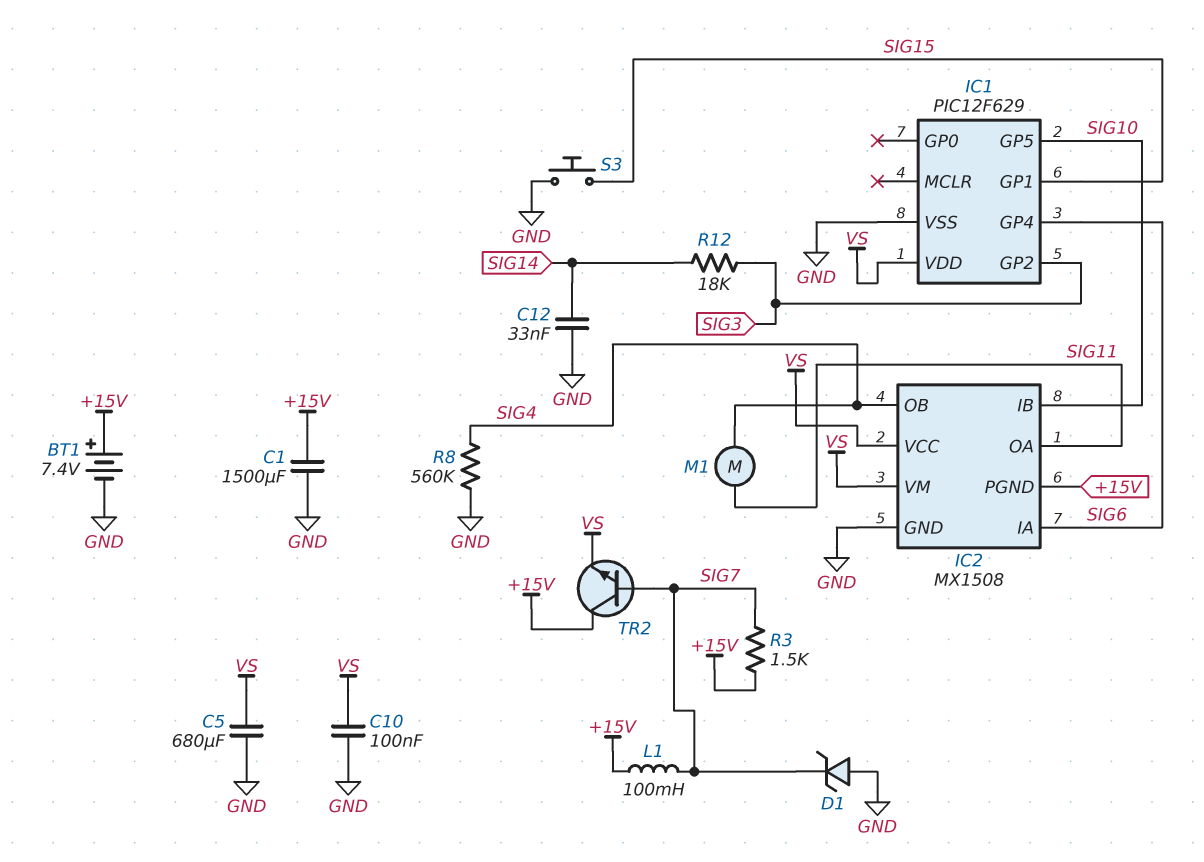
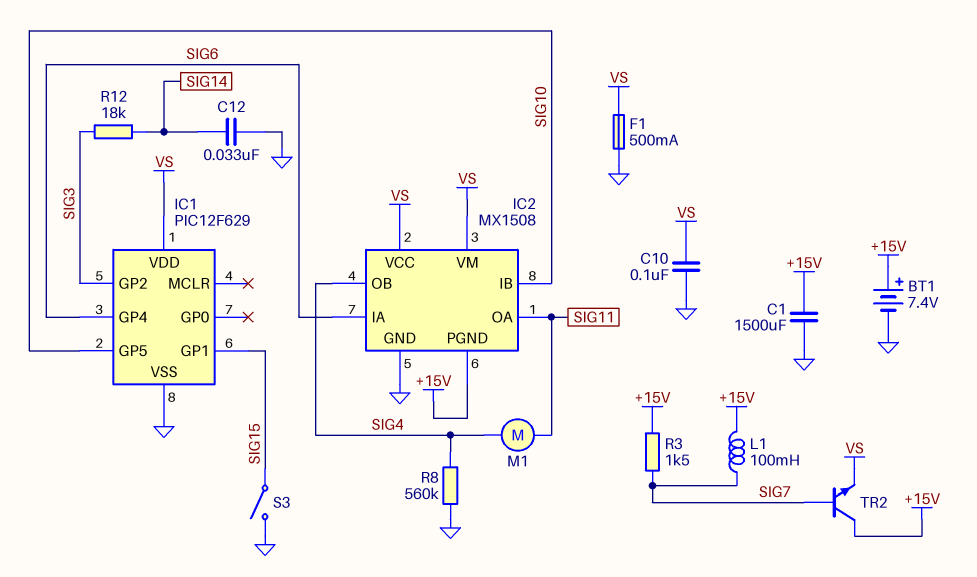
C5: 680uF (GND, VS) -> none
D1: zener (A GND, K SIG7) -> none
F1: none -> 500mA (GND, VS)
S3: button (GND, SIG15) -> switch (GND, SIG15)

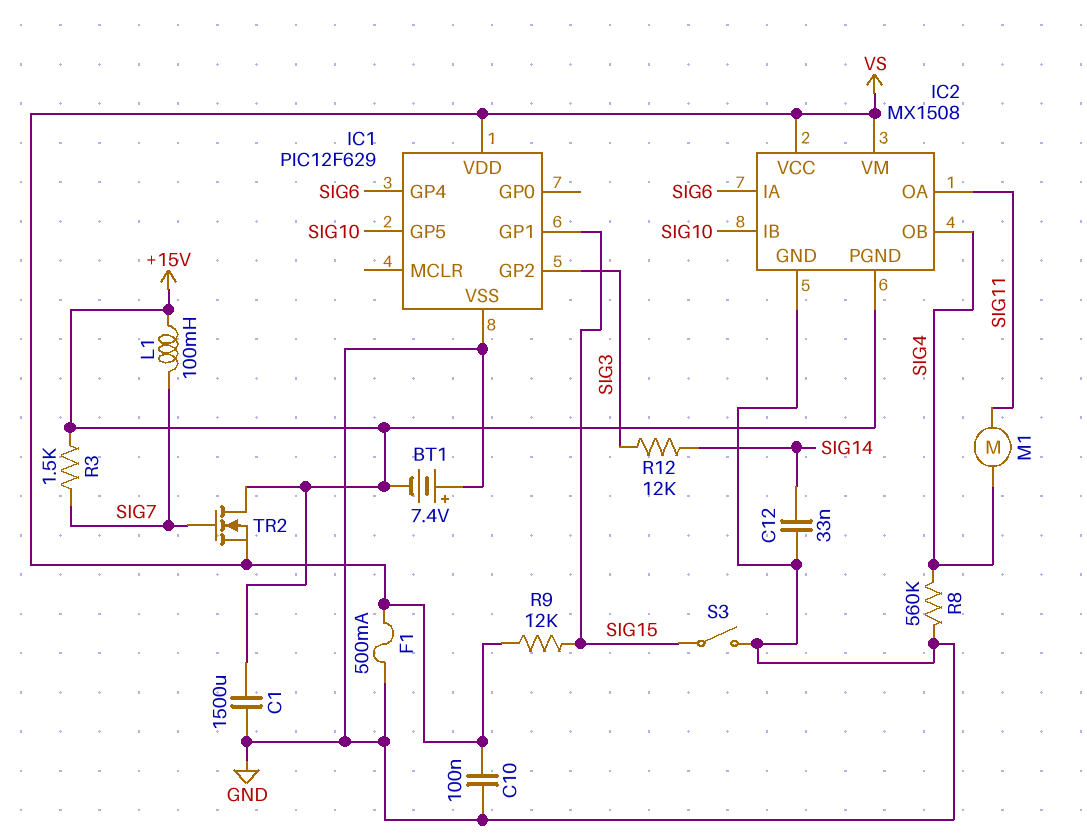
BT1: 7.4V (plus +15V, minus GND) -> 7.4V (plus GND, minus +15V)
R9: none -> 12k (SIG15, VS)
R12: 18k (SIG3, SIG14) -> 12k (SIG3, SIG14)
TR2: NPN (B SIG7, C +15V, E VS) -> NMOS (G SIG7, D +15V, S VS)

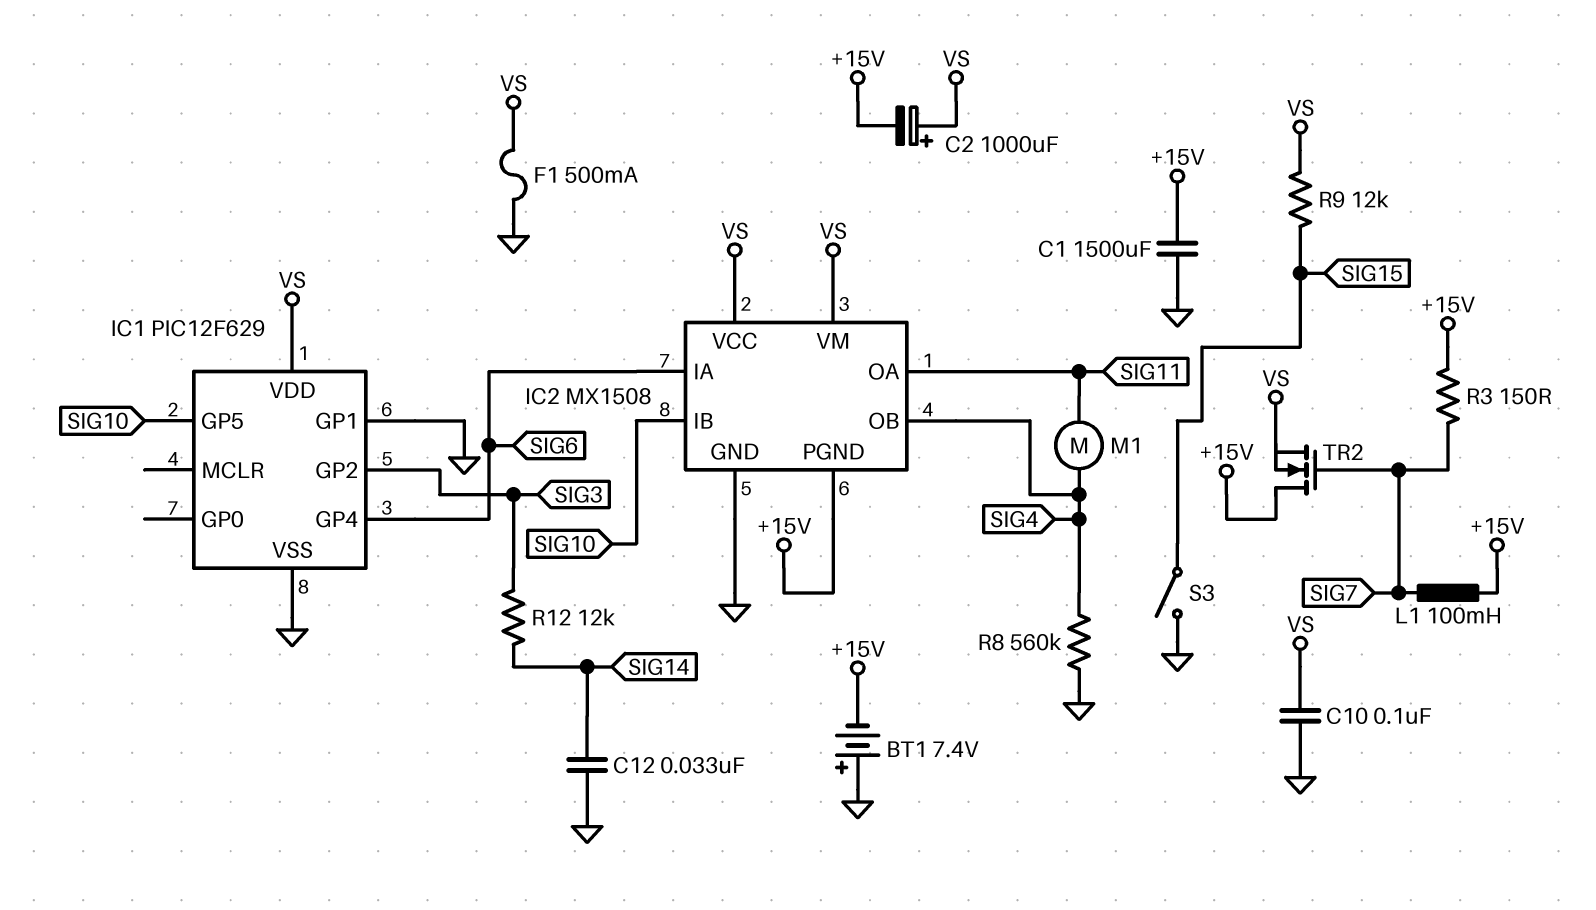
C2: none -> 1000uF (plus VS, minus +15V)
IC1 pin GP1: SIG15 -> GND
R3: 1.5k (+15V, SIG7) -> 150 (+15V, SIG7)

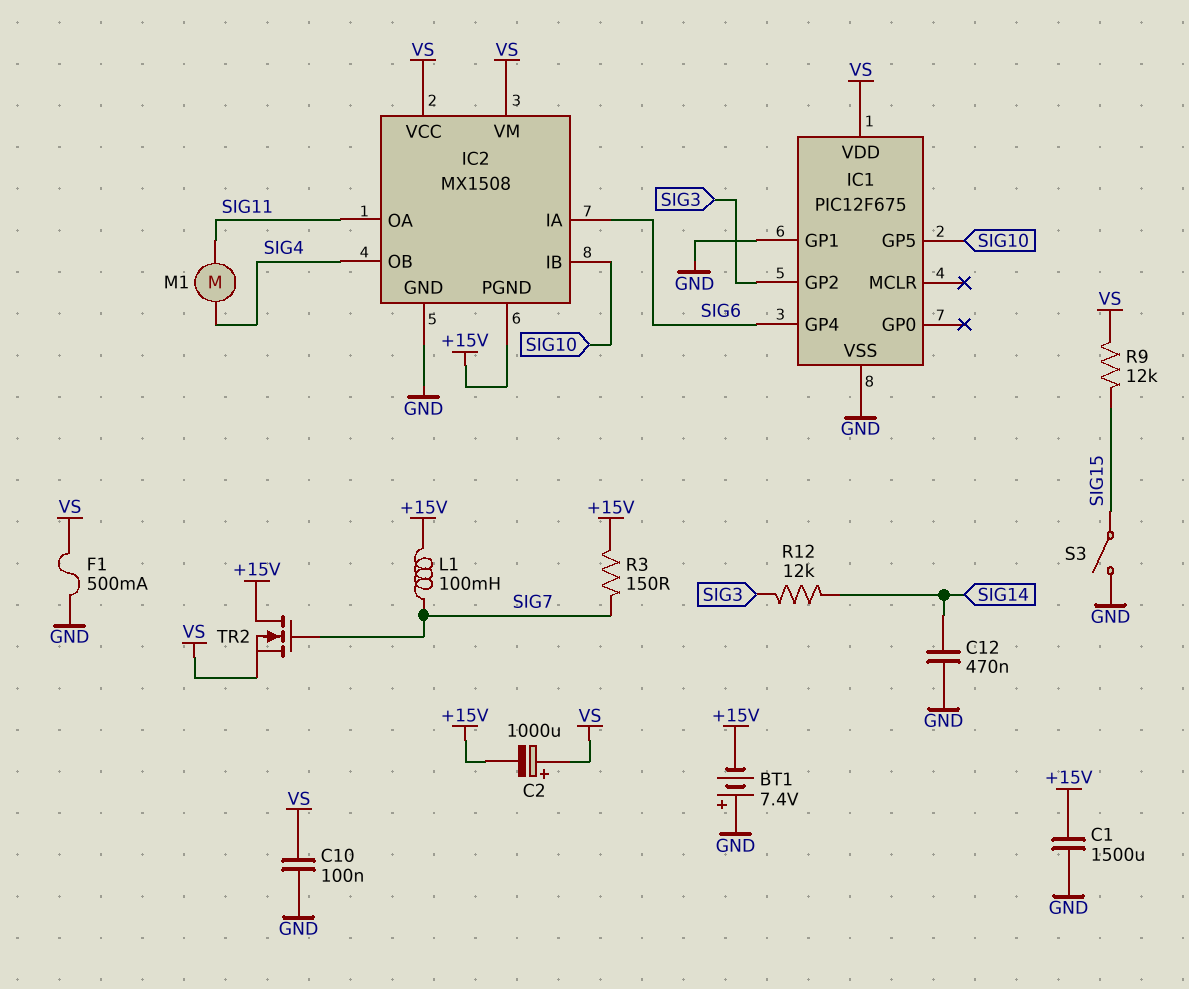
C12: 33nF (GND, SIG14) -> 470nF (GND, SIG14)
IC1: PIC12F629 -> PIC12F675
R8: 560k (GND, SIG4) -> none

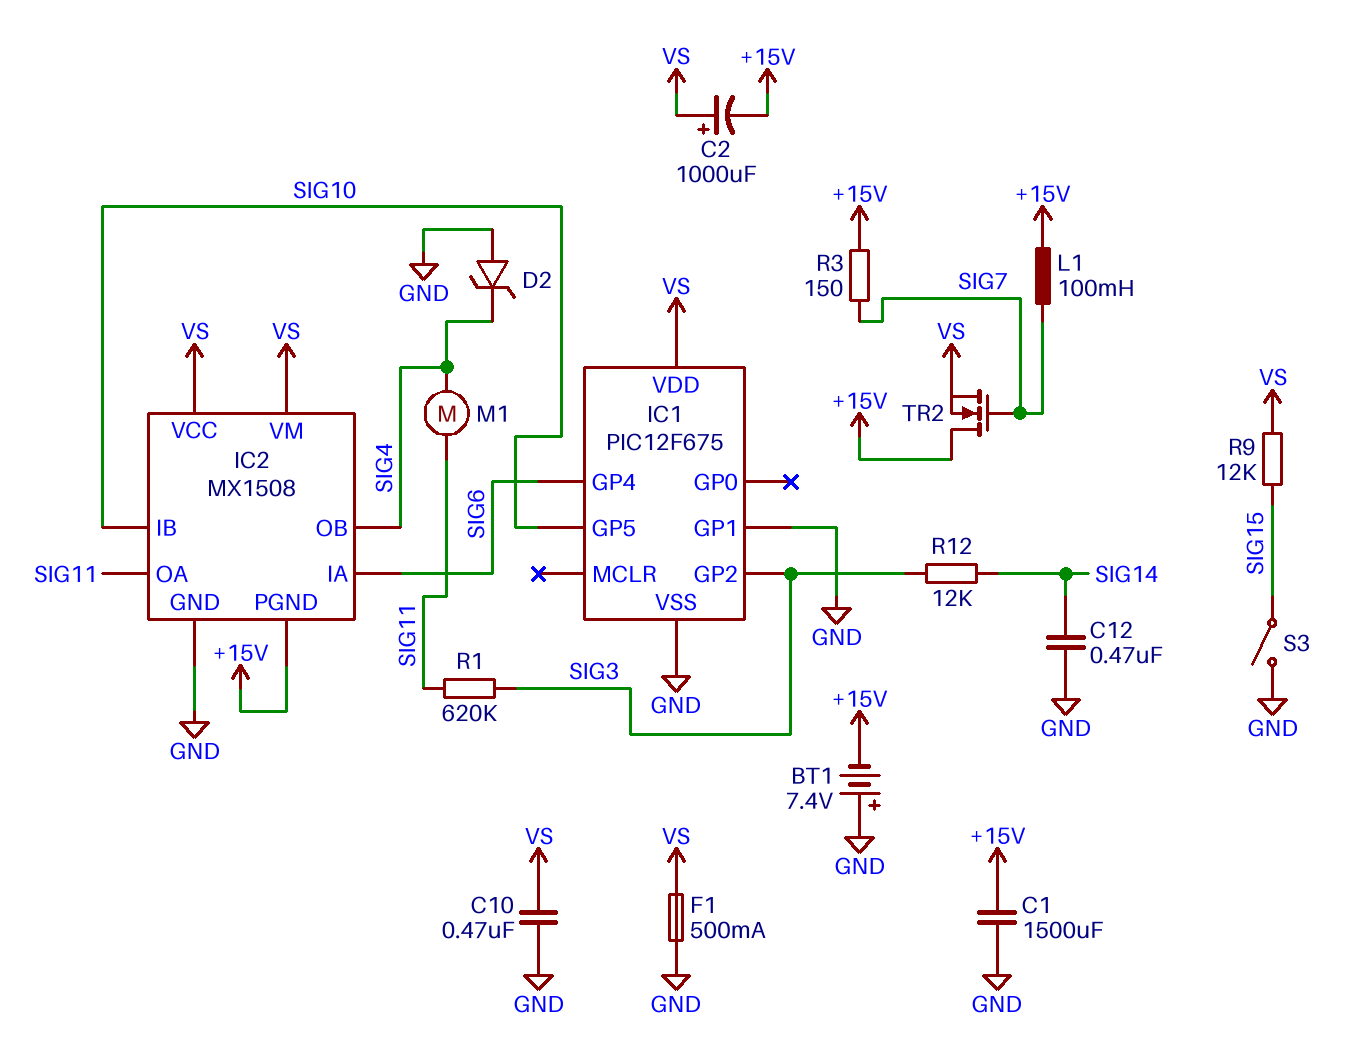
C10: 100nF (GND, VS) -> 470nF (GND, VS)
D2: none -> zener (A GND, K SIG4)
R1: none -> 620k (SIG3, SIG11)

